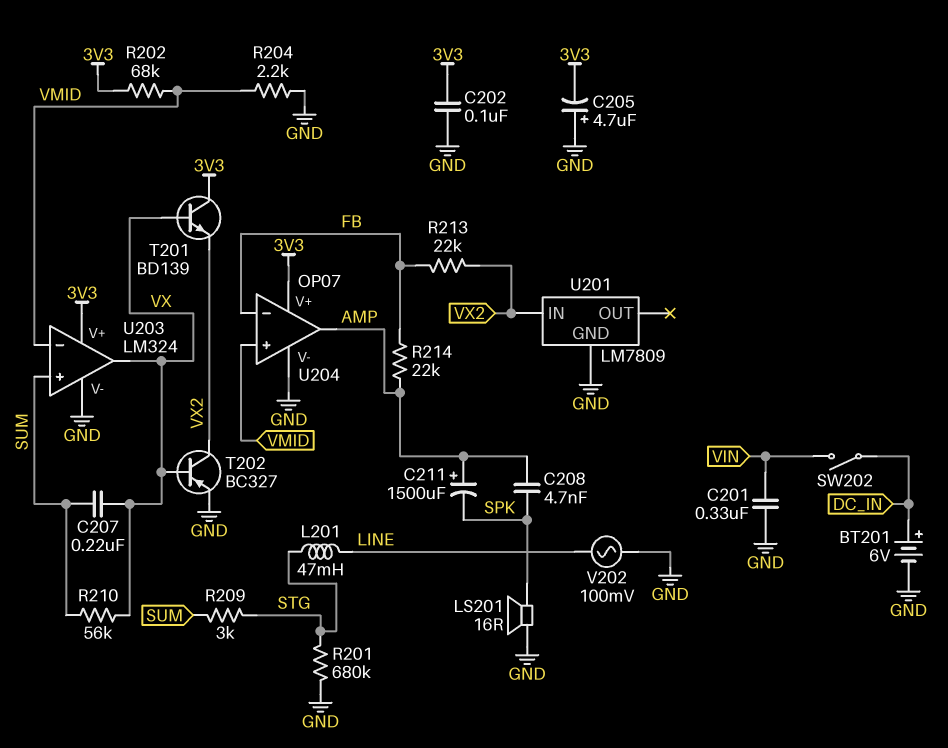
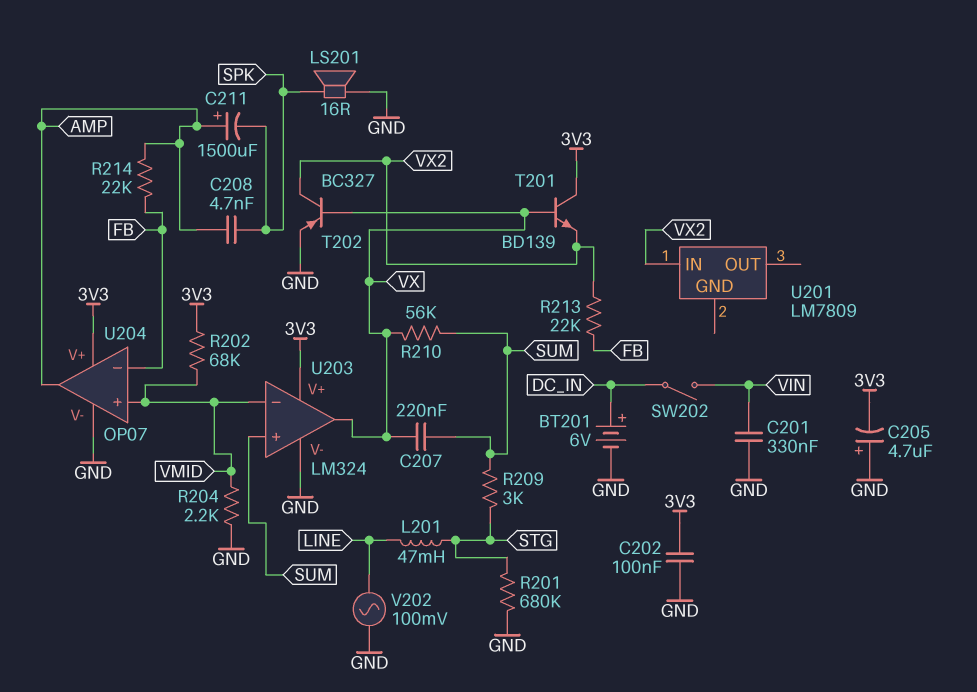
U201 pin GND: GND -> none

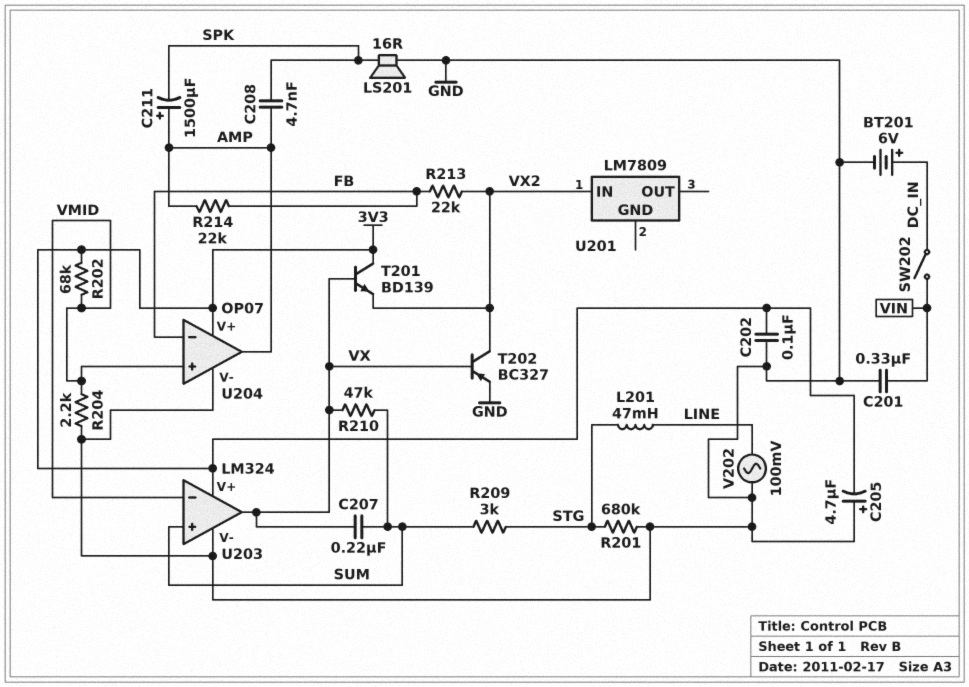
R210: 56k (SUM, VX) -> 47k (SUM, VX)

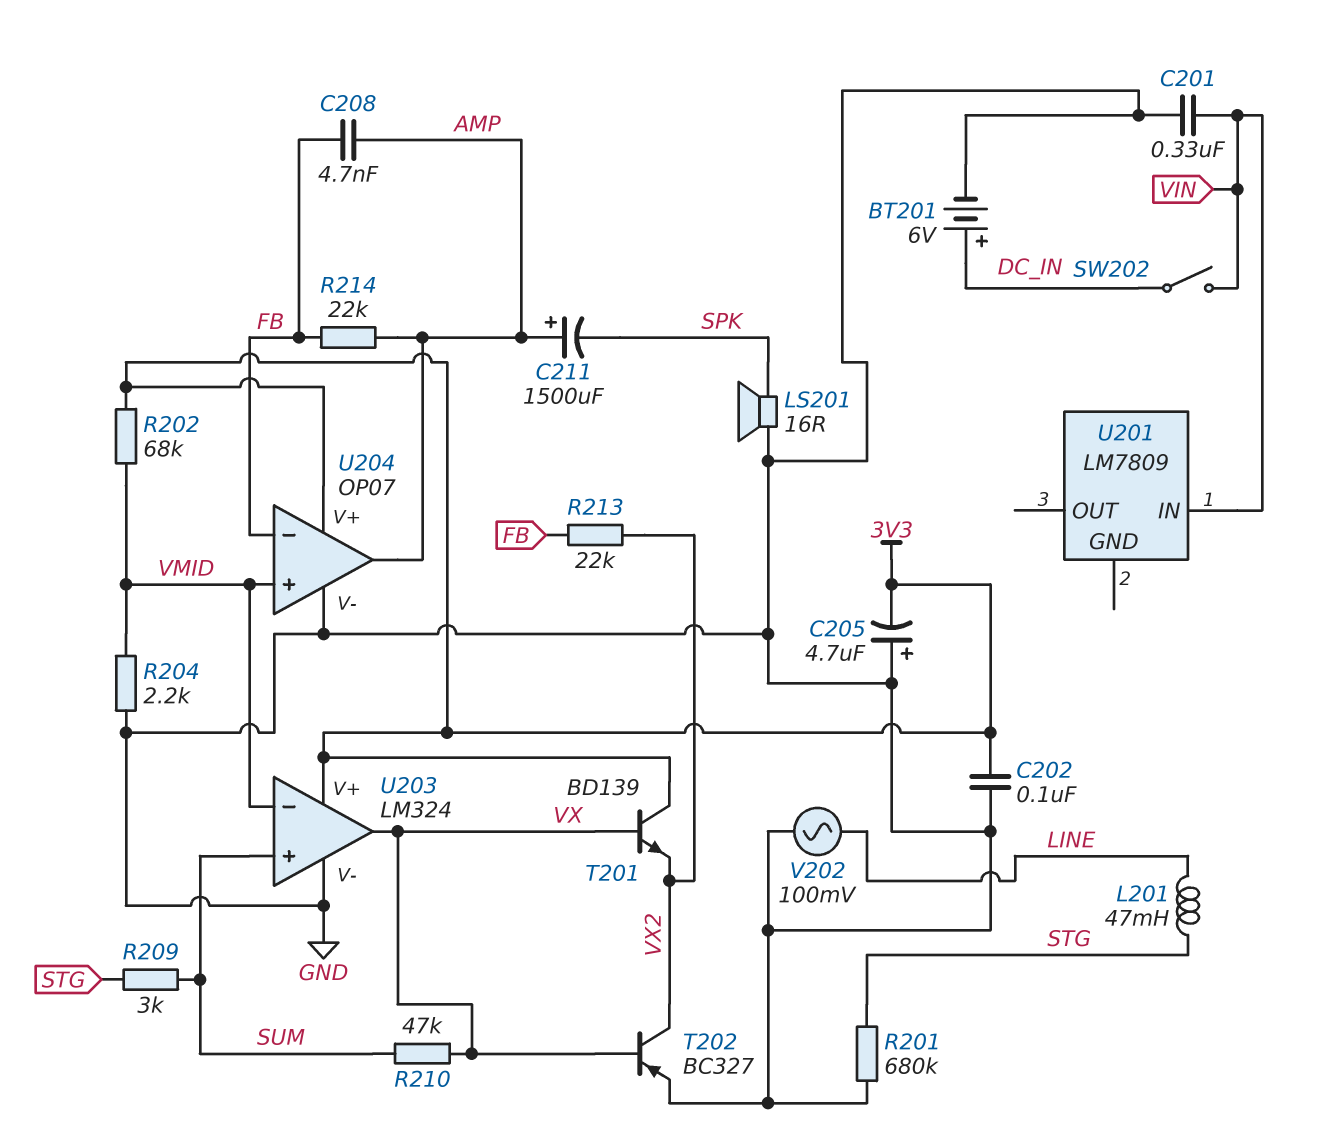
C207: 220nF (SUM, VX) -> none
C208: 4.7nF (AMP, SPK) -> 4.7nF (AMP, FB)
U201 pin IN: VX2 -> VIN

